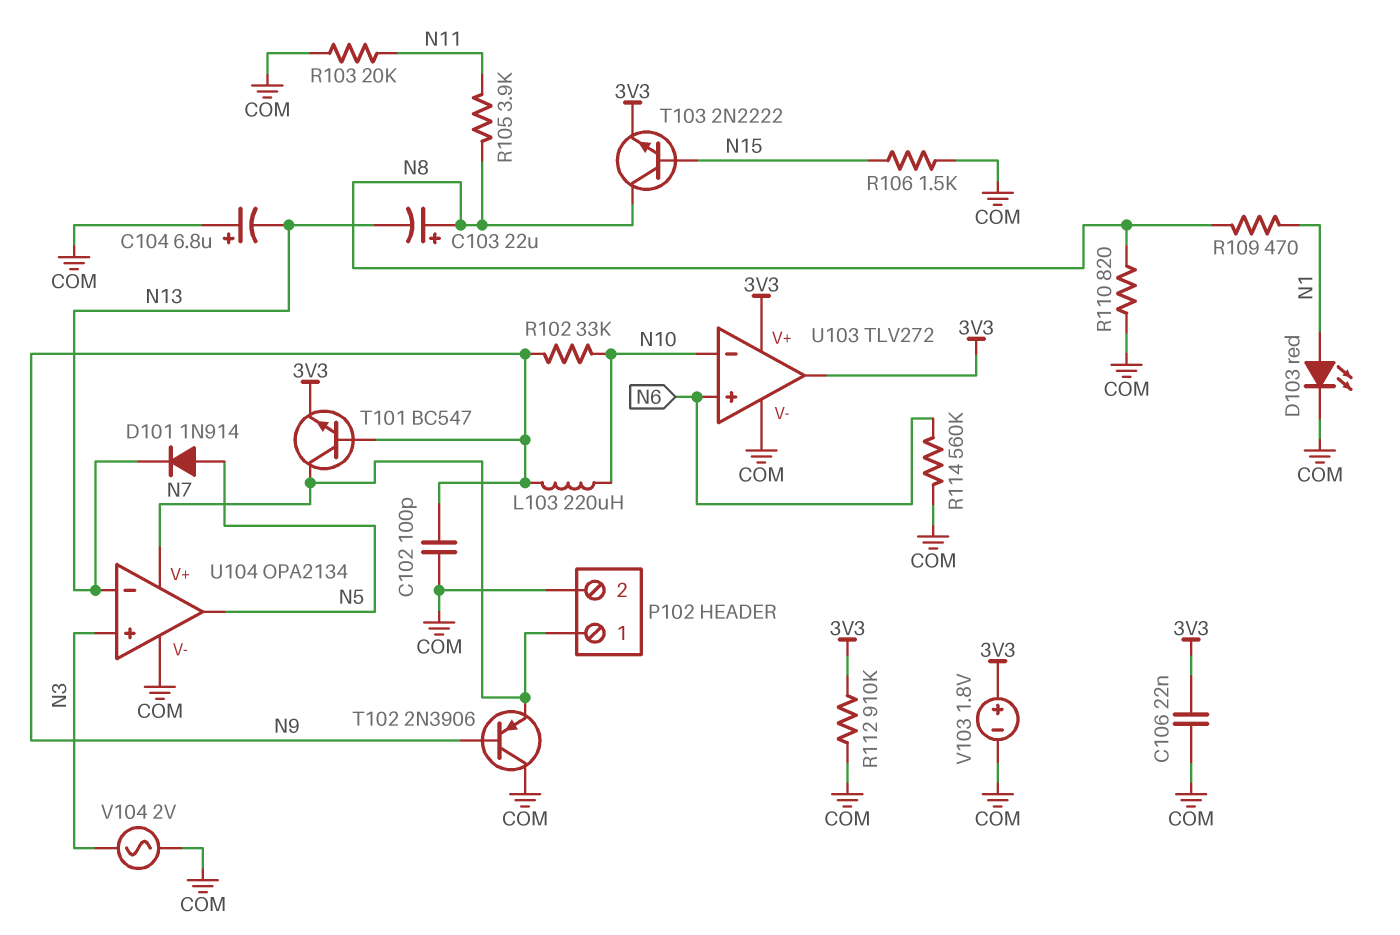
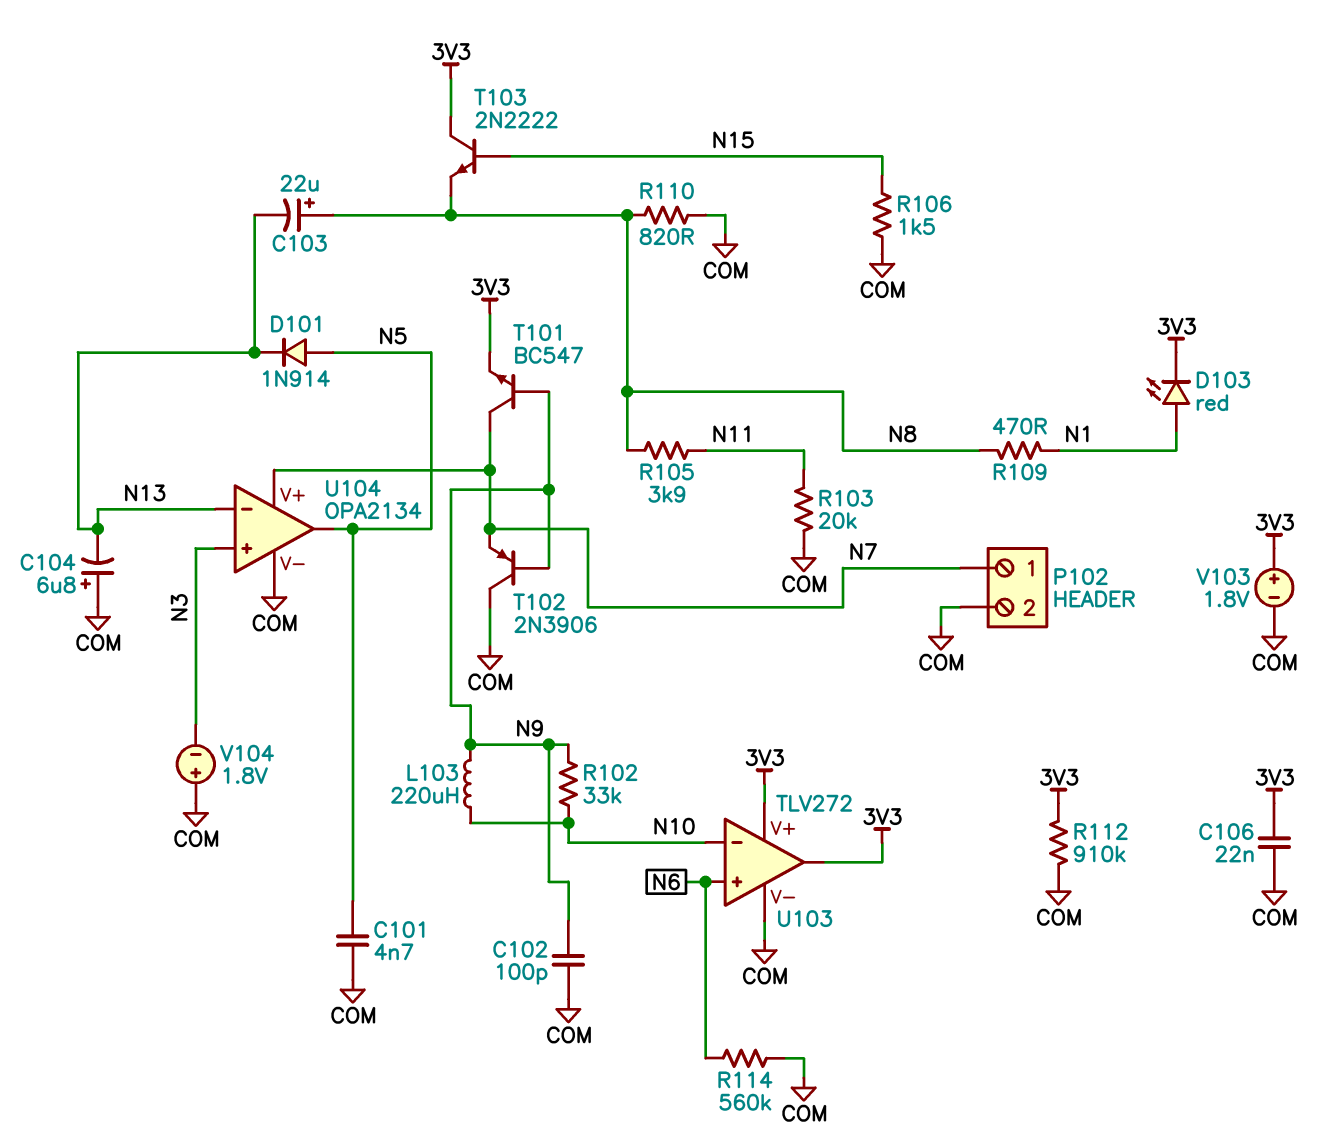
C101: none -> 4.7nF (COM, N5)
D103: LED red (A N1, K COM) -> LED red (A N1, K 3V3)
T103: NPN 2N2222 (B N15, C N8, E 3V3) -> NPN 2N2222 (B N15, C 3V3, E N8)
V104: AC 2V (COM, N3) -> 1.8V (plus COM, minus N3)

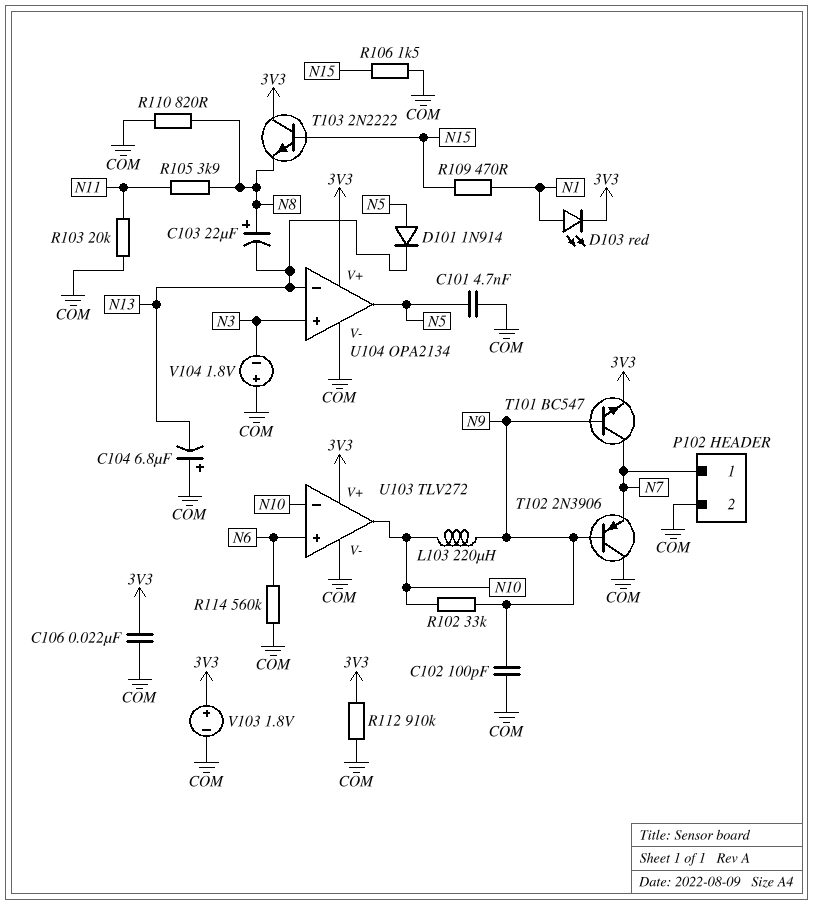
R109: 470 (N1, N8) -> 470 (N1, N15)
U103 pin out: 3V3 -> N10
U104 pin V+: N7 -> 3V3

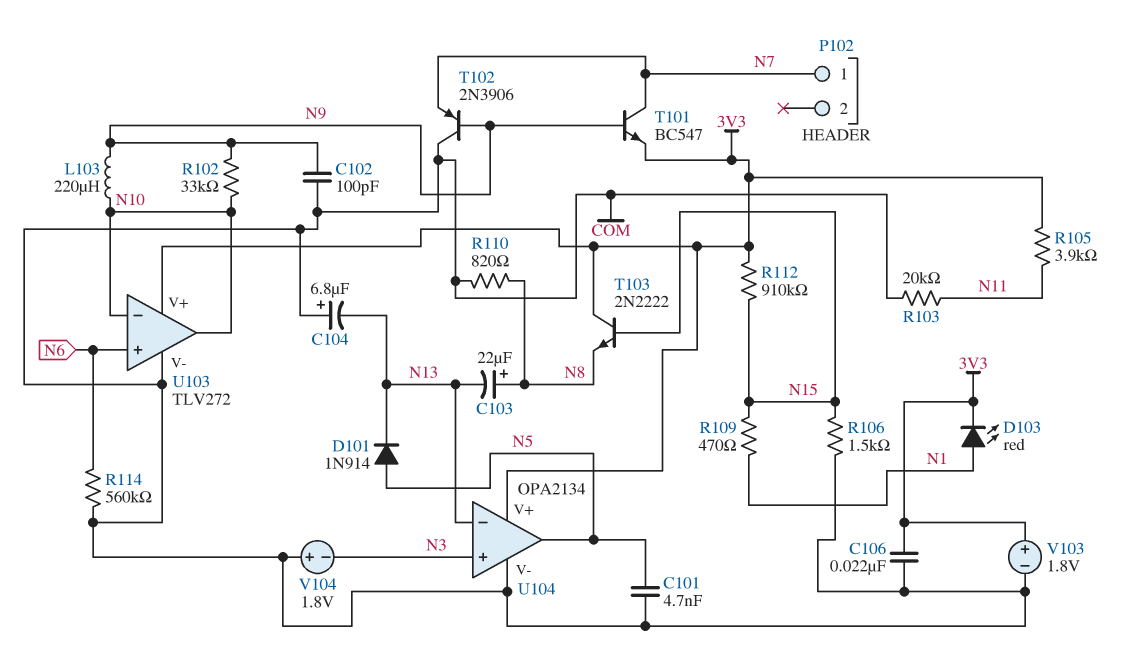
P102 pin 2: COM -> none
R105: 3.9k (N8, N11) -> 3.9k (3V3, N11)
R112: 910k (3V3, COM) -> 910k (3V3, N15)

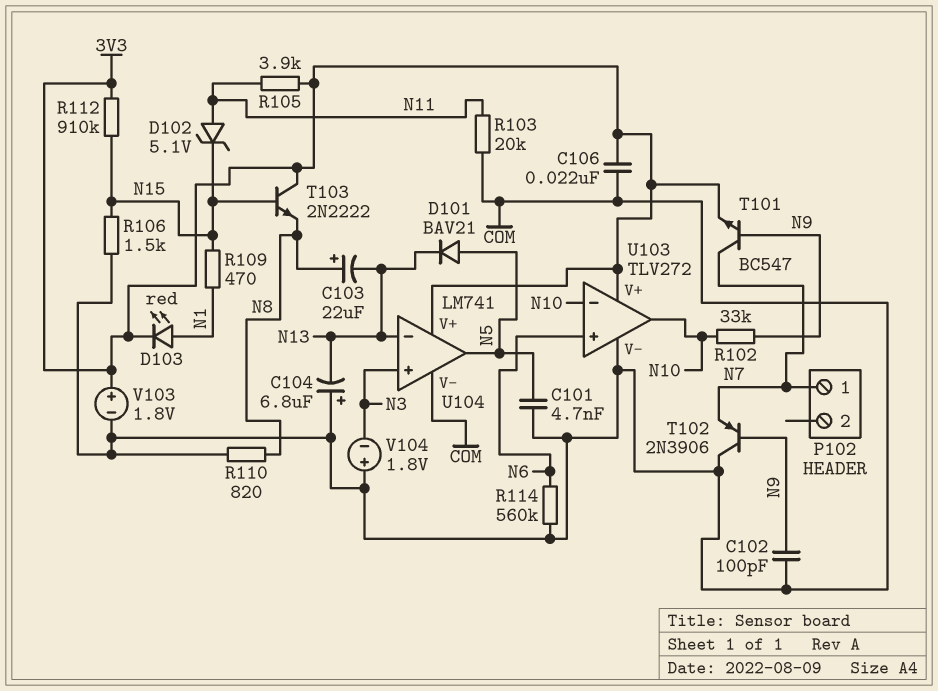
D101: diode 1N914 (A N5, K N13) -> diode BAV21 (A N5, K N13)
D102: none -> zener 5.1V (A N11, K N15)
L103: 220uH (N9, N10) -> none
U104: OPA2134 -> LM741

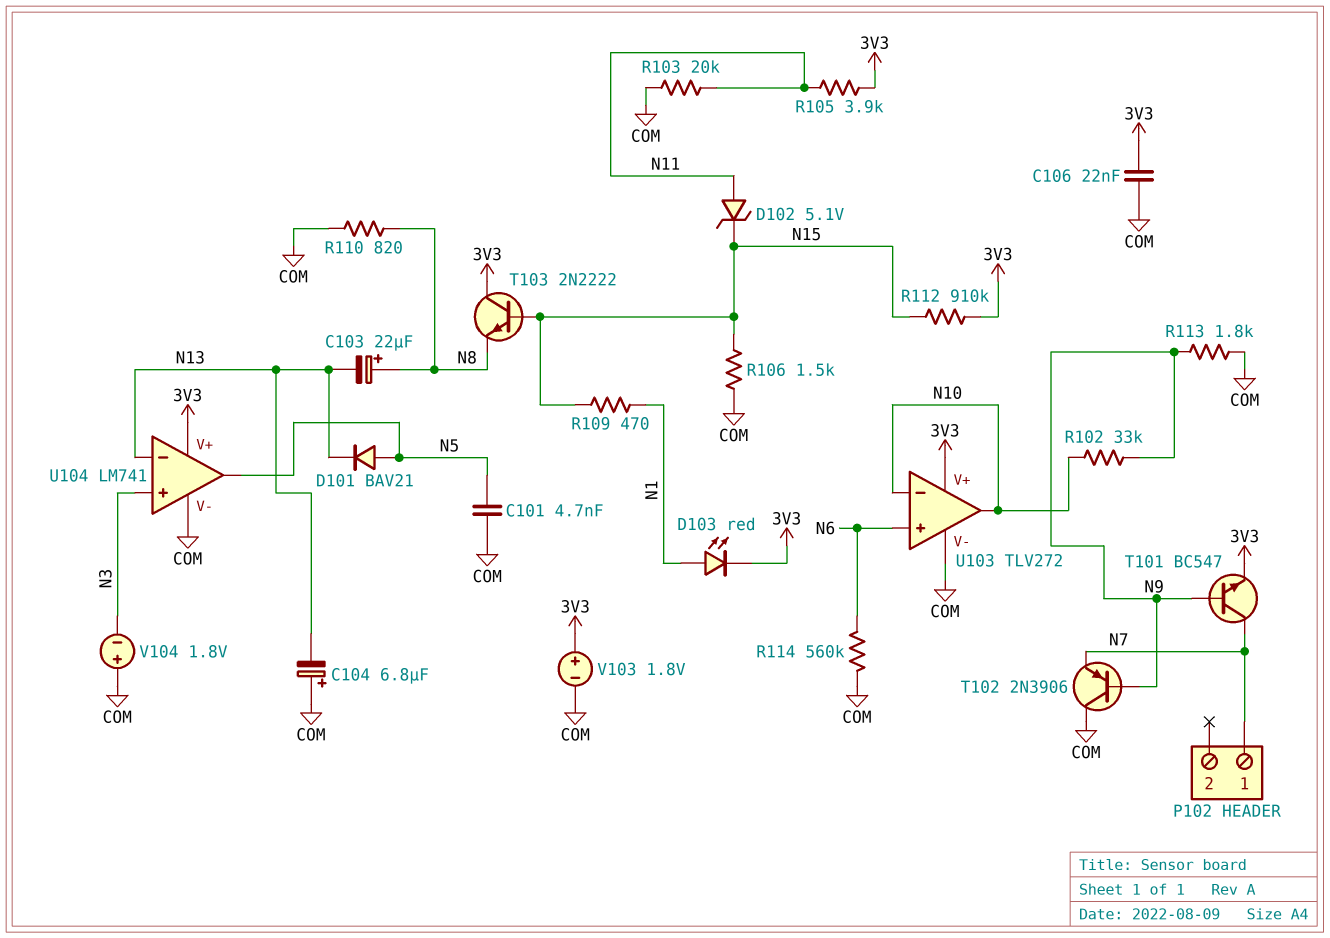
C102: 100pF (COM, N9) -> none
R113: none -> 1.8k (COM, N9)

